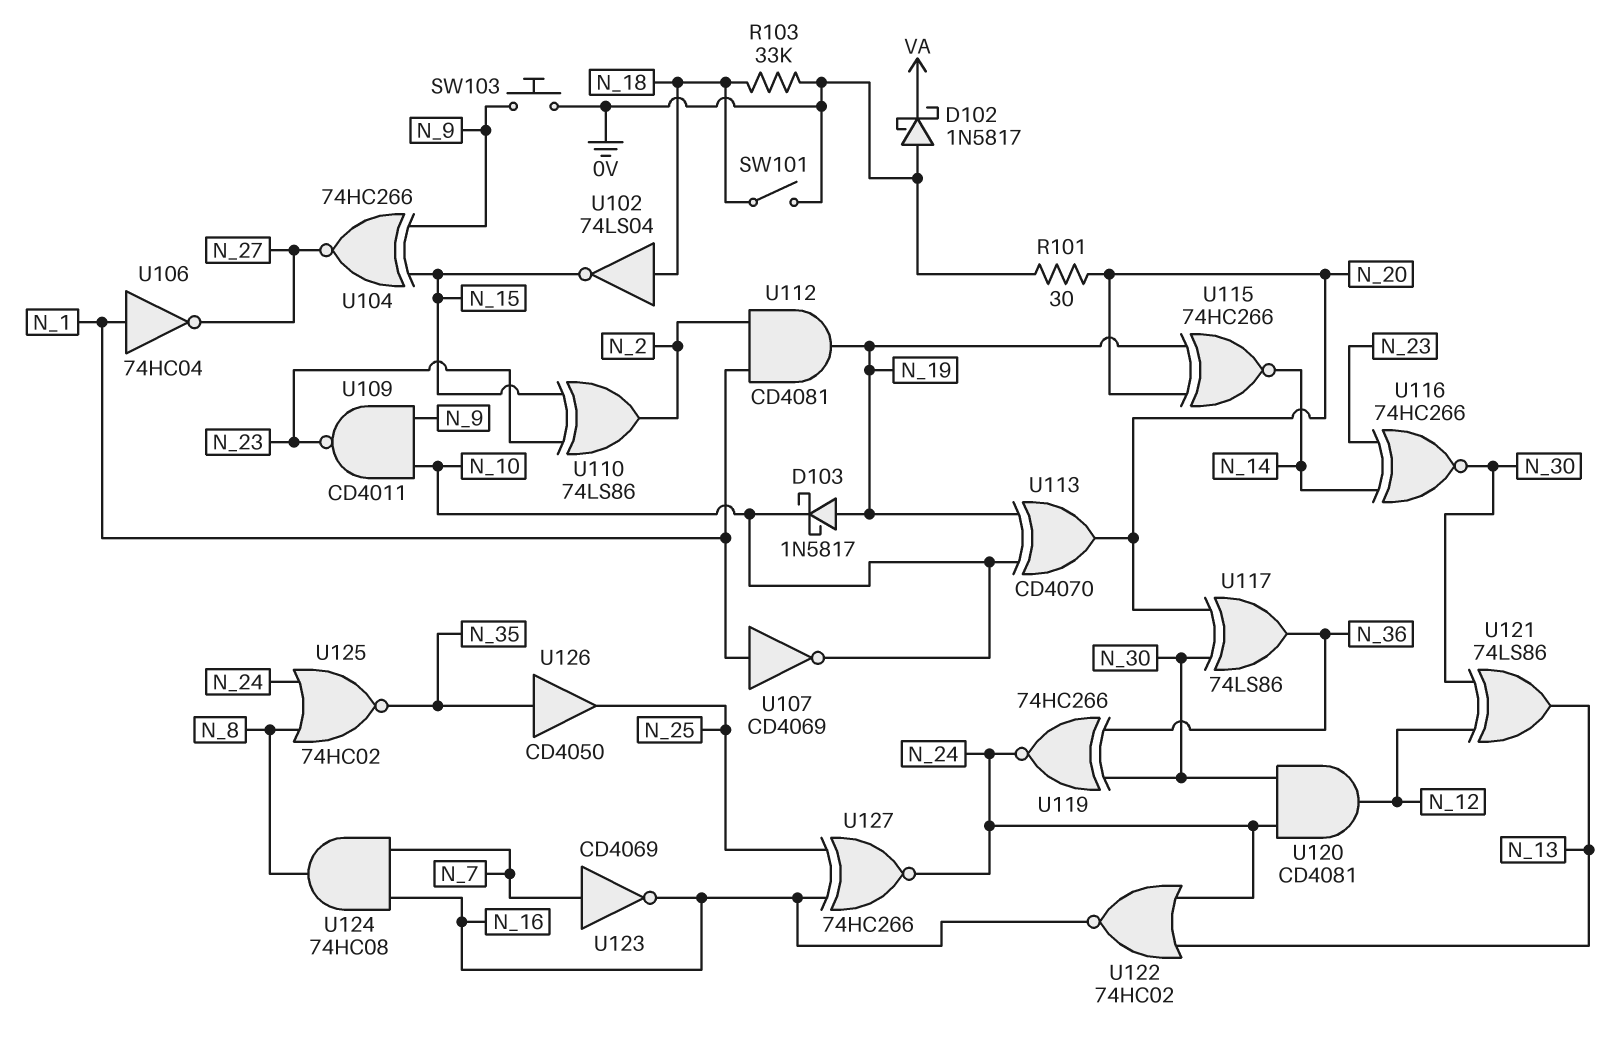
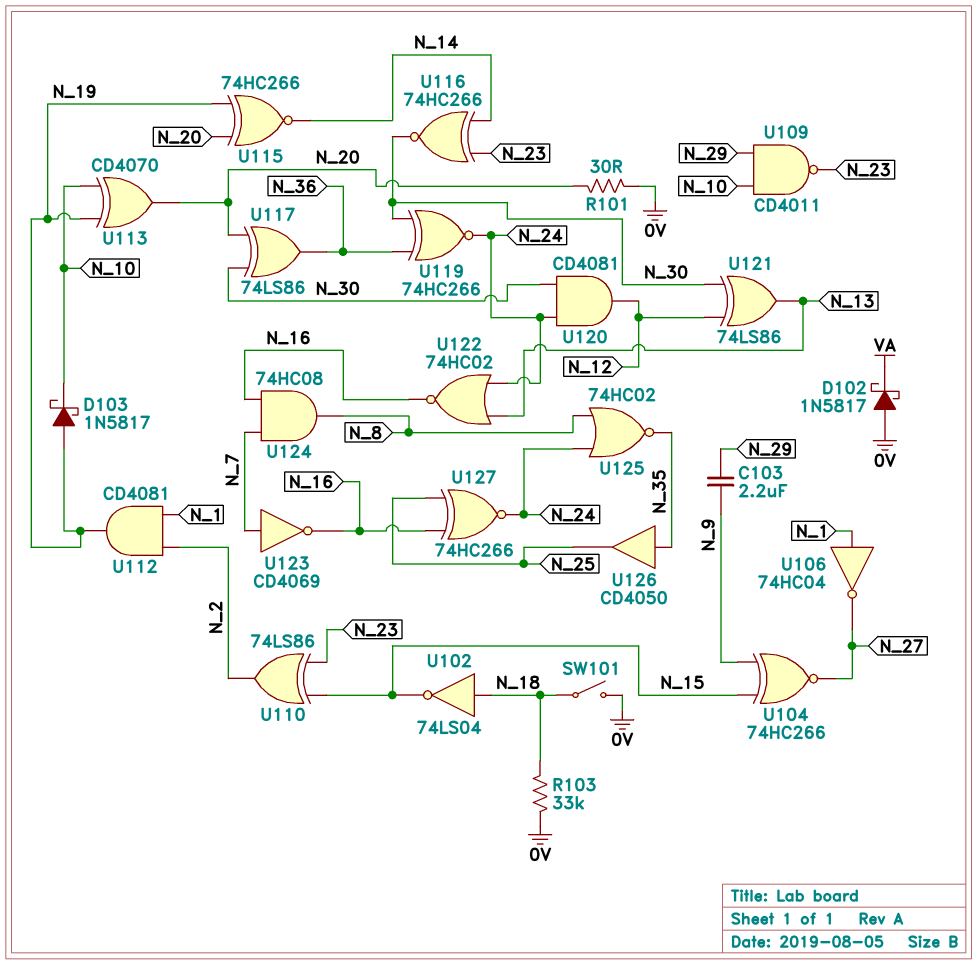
C103: none -> 2.2uF (N_9, N_29)
SW103: button (0V, N_9) -> none
U107: NOT CD4069 (in N_1, out N_10) -> none
U109: NAND CD4011 (in N_9, in N_10, out N_23) -> NAND CD4011 (in N_10, in N_29, out N_23)

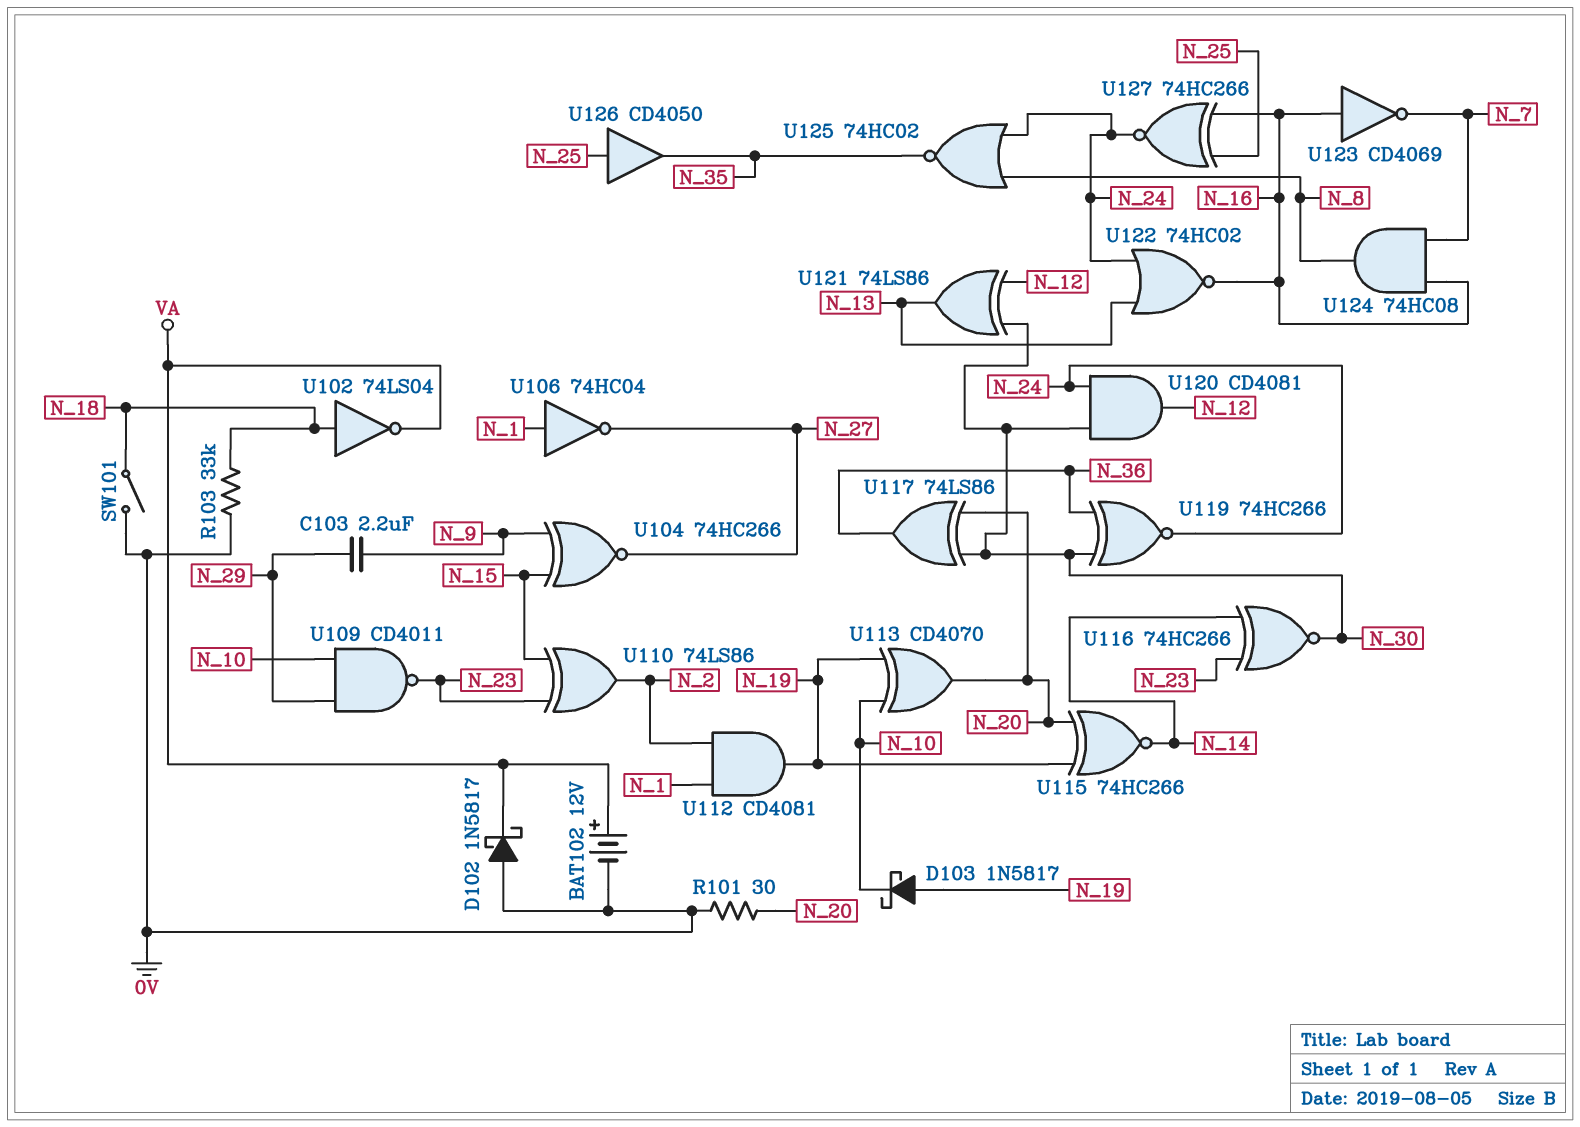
BAT102: none -> 12V (plus VA, minus 0V)
U102: NOT 74LS04 (in N_18, out N_15) -> NOT 74LS04 (in N_18, out VA)
U123: NOT CD4069 (in N_7, out N_16) -> NOT CD4069 (in N_16, out N_7)
U126: buffer CD4050 (in N_35, out N_25) -> buffer CD4050 (in N_25, out N_35)

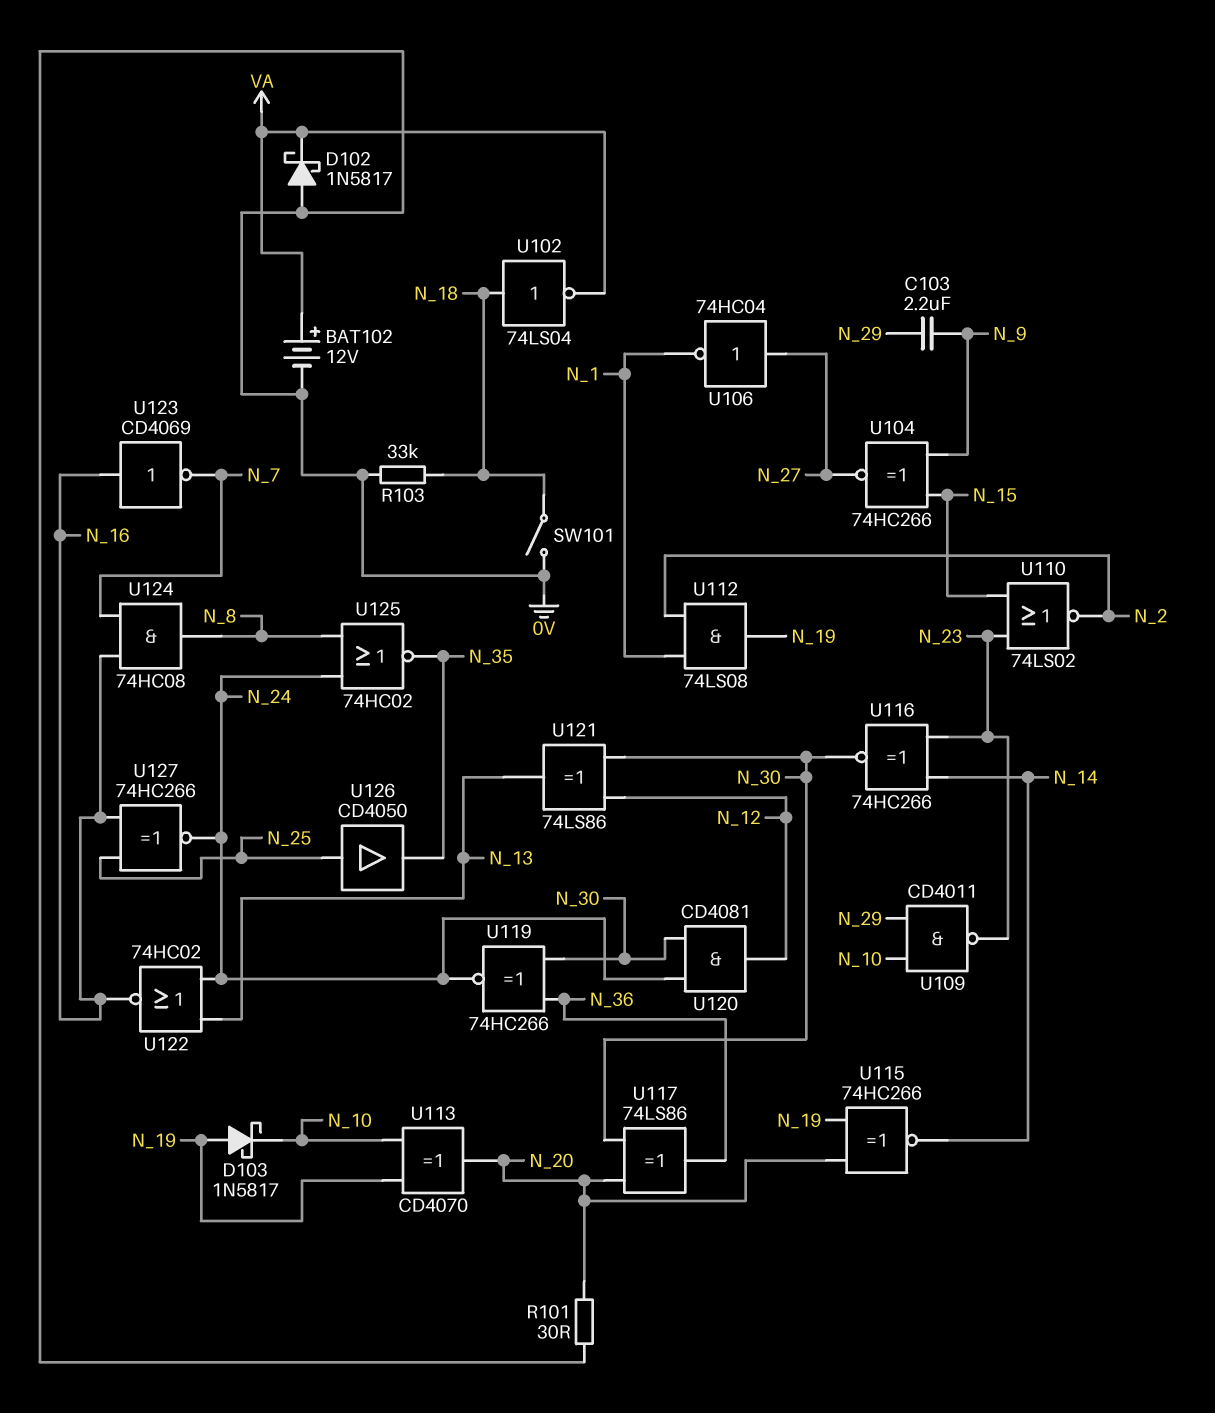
U106: NOT 74HC04 (in N_1, out N_27) -> NOT 74HC04 (in N_27, out N_1)
U110: XOR 74LS86 (in N_15, in N_23, out N_2) -> NOR 74LS02 (in N_15, in N_23, out N_2)
U112: AND CD4081 (in N_1, in N_2, out N_19) -> AND 74LS08 (in N_1, in N_2, out N_19)

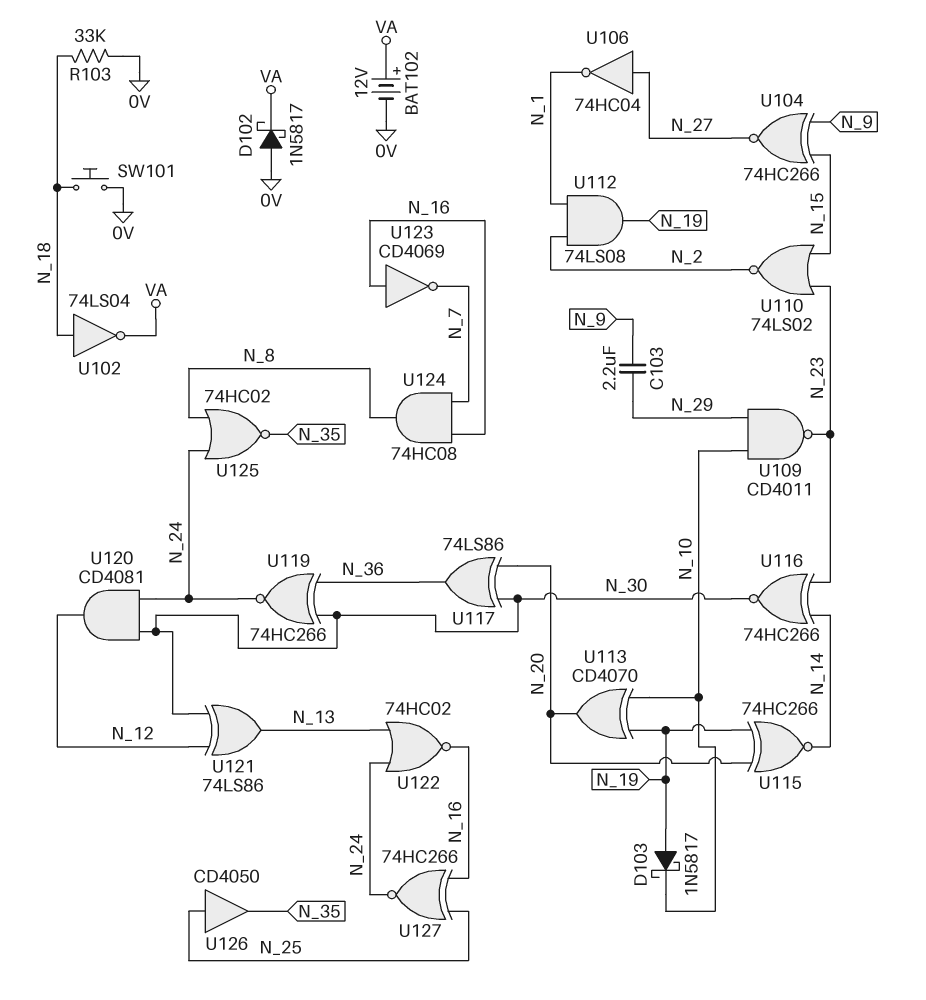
R101: 30 (0V, N_20) -> none
SW101: switch (0V, N_18) -> button (0V, N_18)

